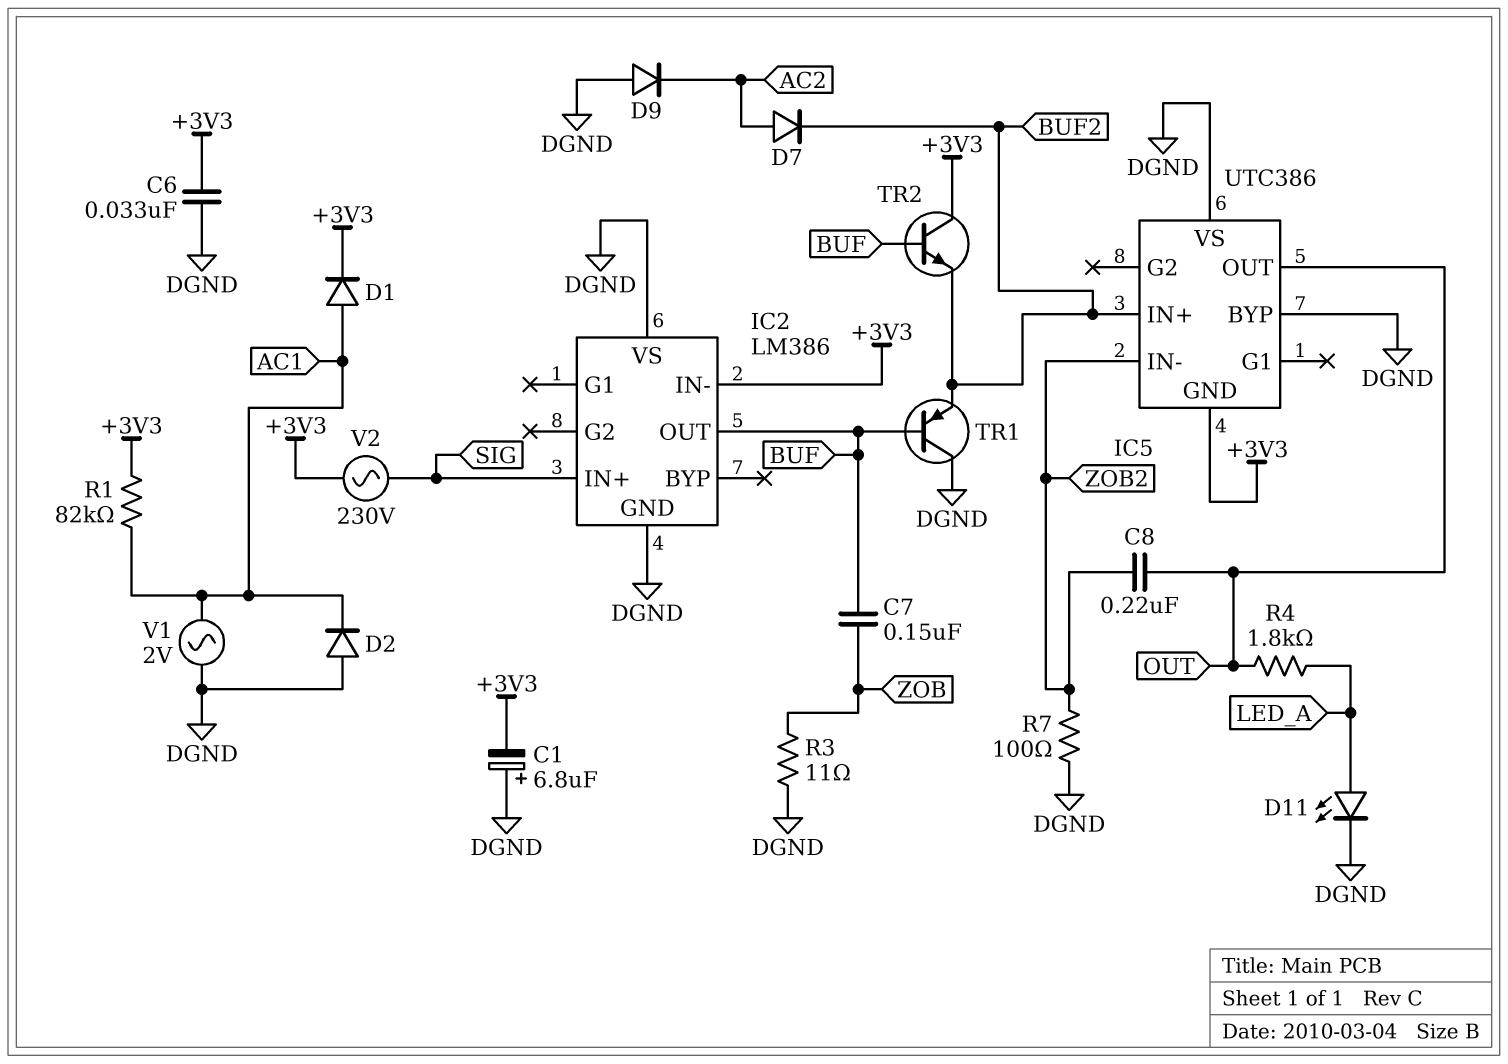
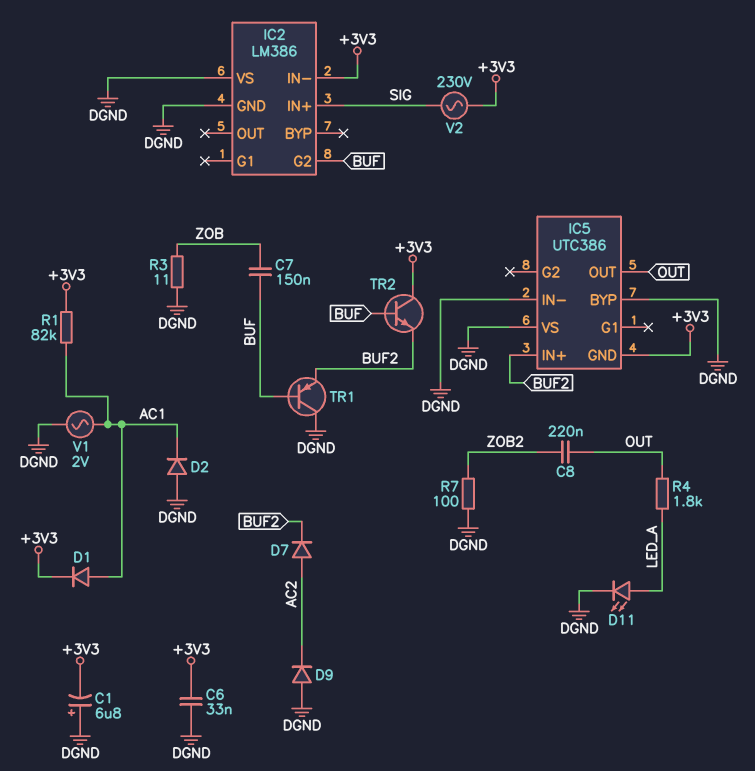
IC2 pin G2: none -> BUF
IC2 pin OUT: BUF -> none
IC5 pin IN-: ZOB2 -> DGND

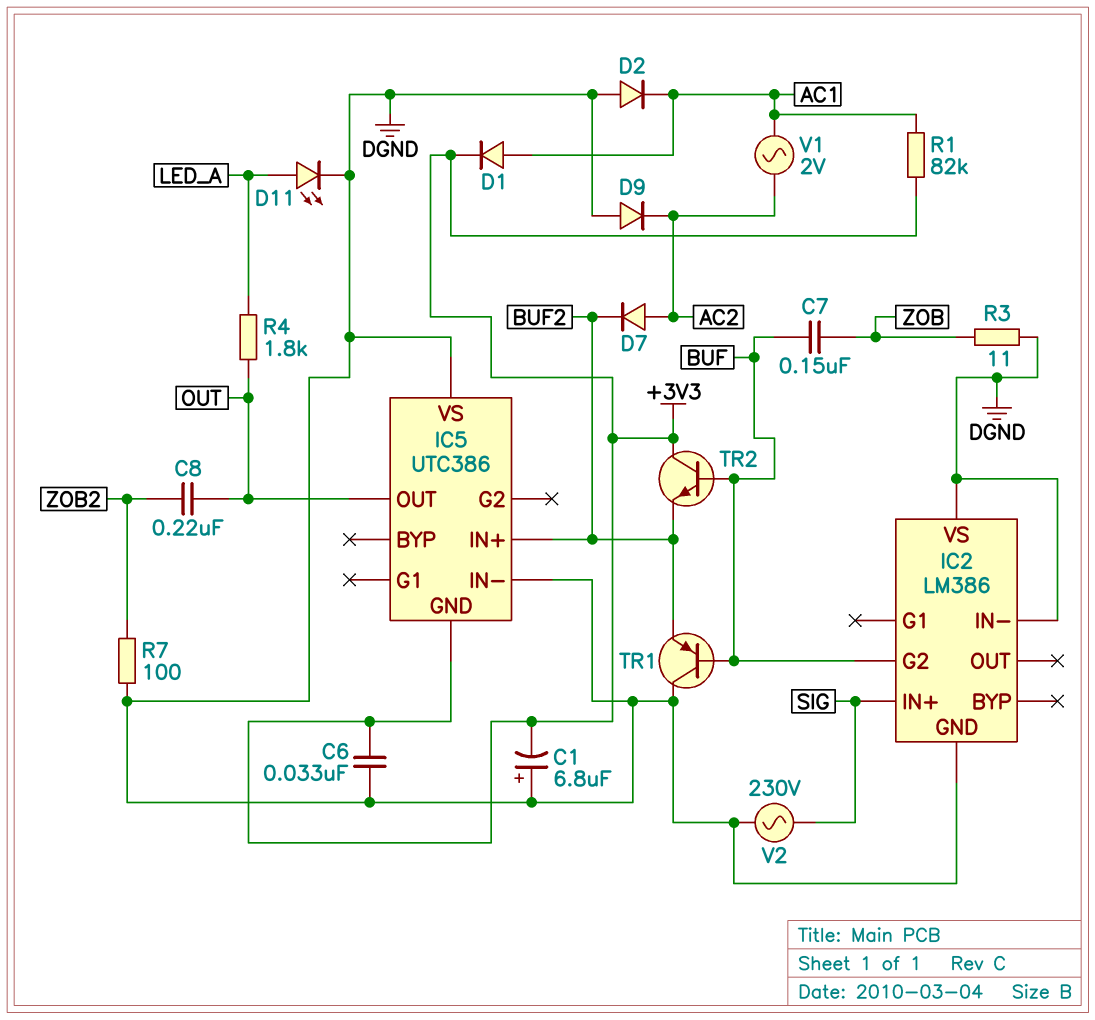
IC2 pin IN-: +3V3 -> DGND
IC5 pin BYP: DGND -> none
V1: AC 2V (AC1, DGND) -> AC 2V (AC1, AC2)
V2: AC 230V (+3V3, SIG) -> AC 230V (DGND, SIG)

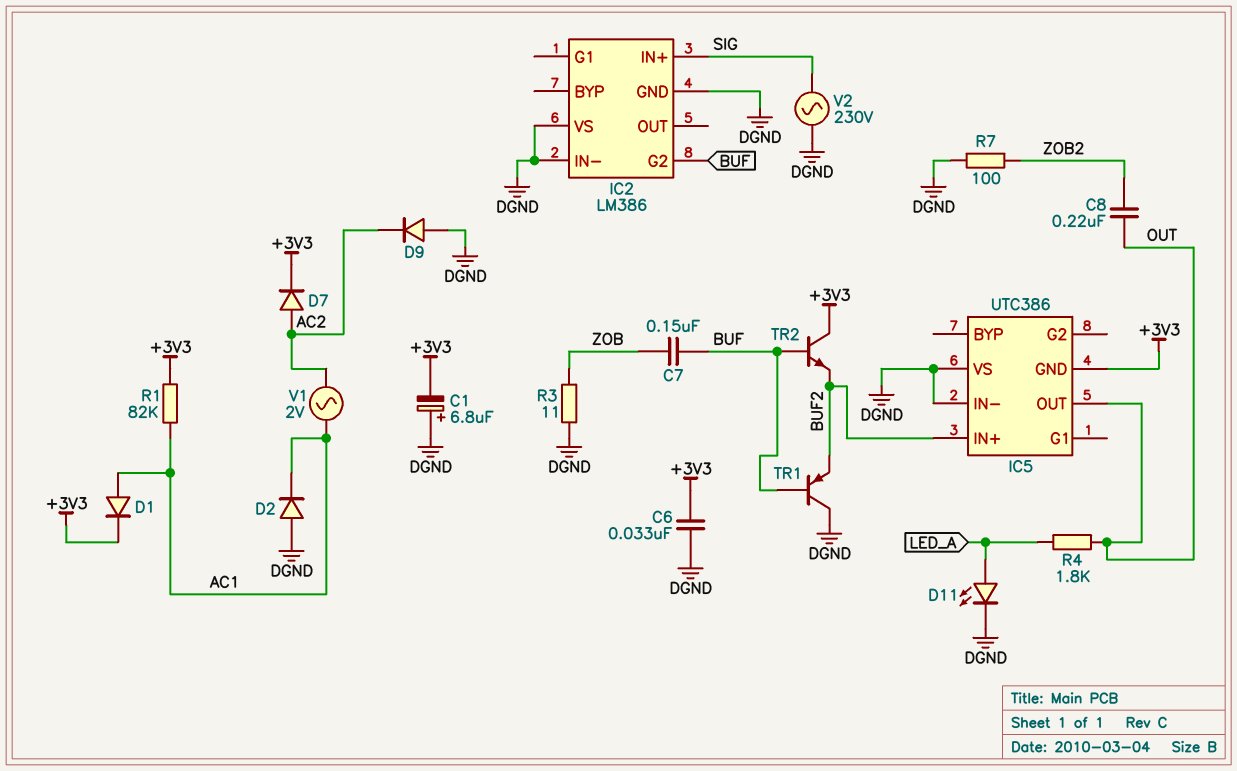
D7: diode (A AC2, K BUF2) -> diode (A AC2, K +3V3)

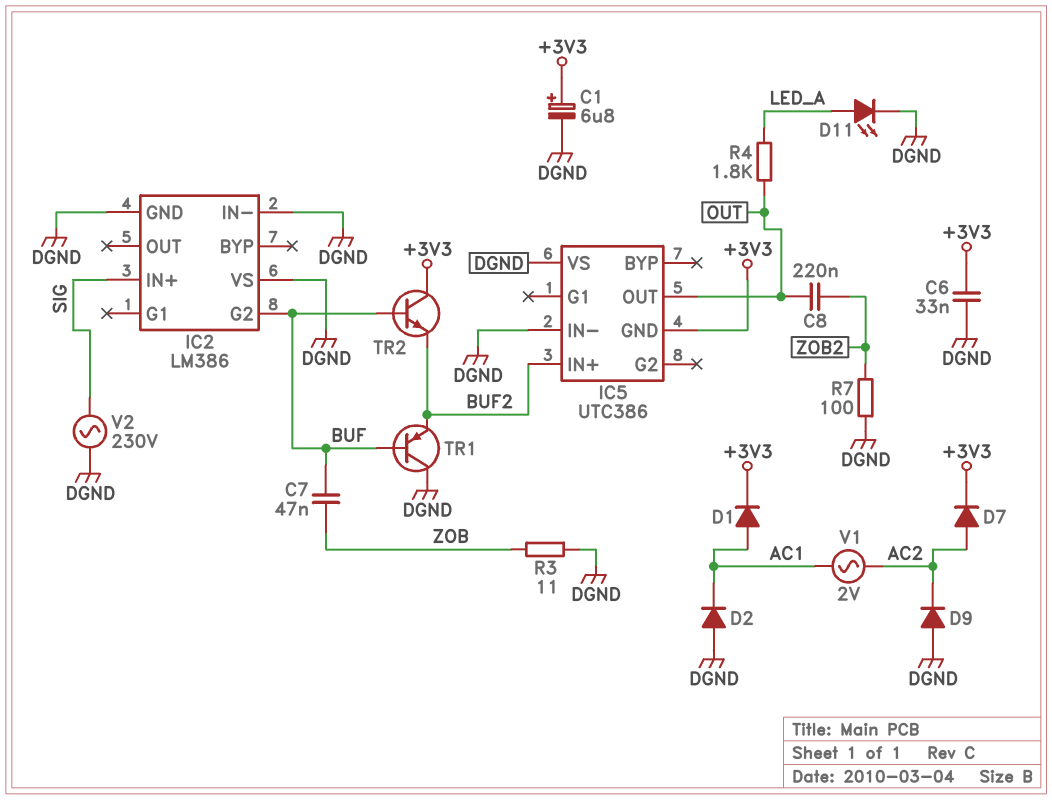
C1: 6.8uF (plus DGND, minus +3V3) -> 6.8uF (plus +3V3, minus DGND)
C7: 150nF (BUF, ZOB) -> 47nF (BUF, ZOB)
R1: 82k (+3V3, AC1) -> none

